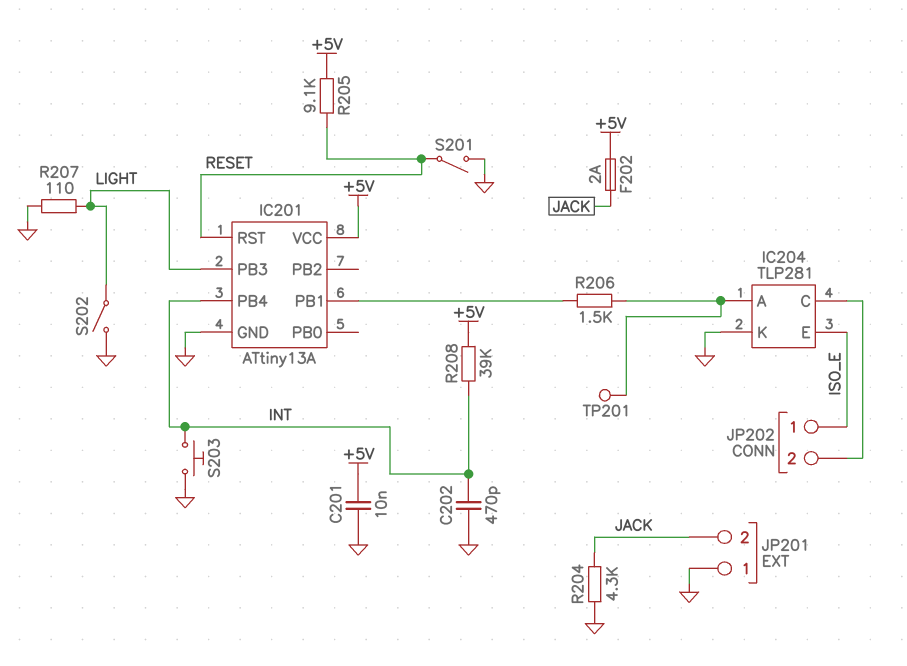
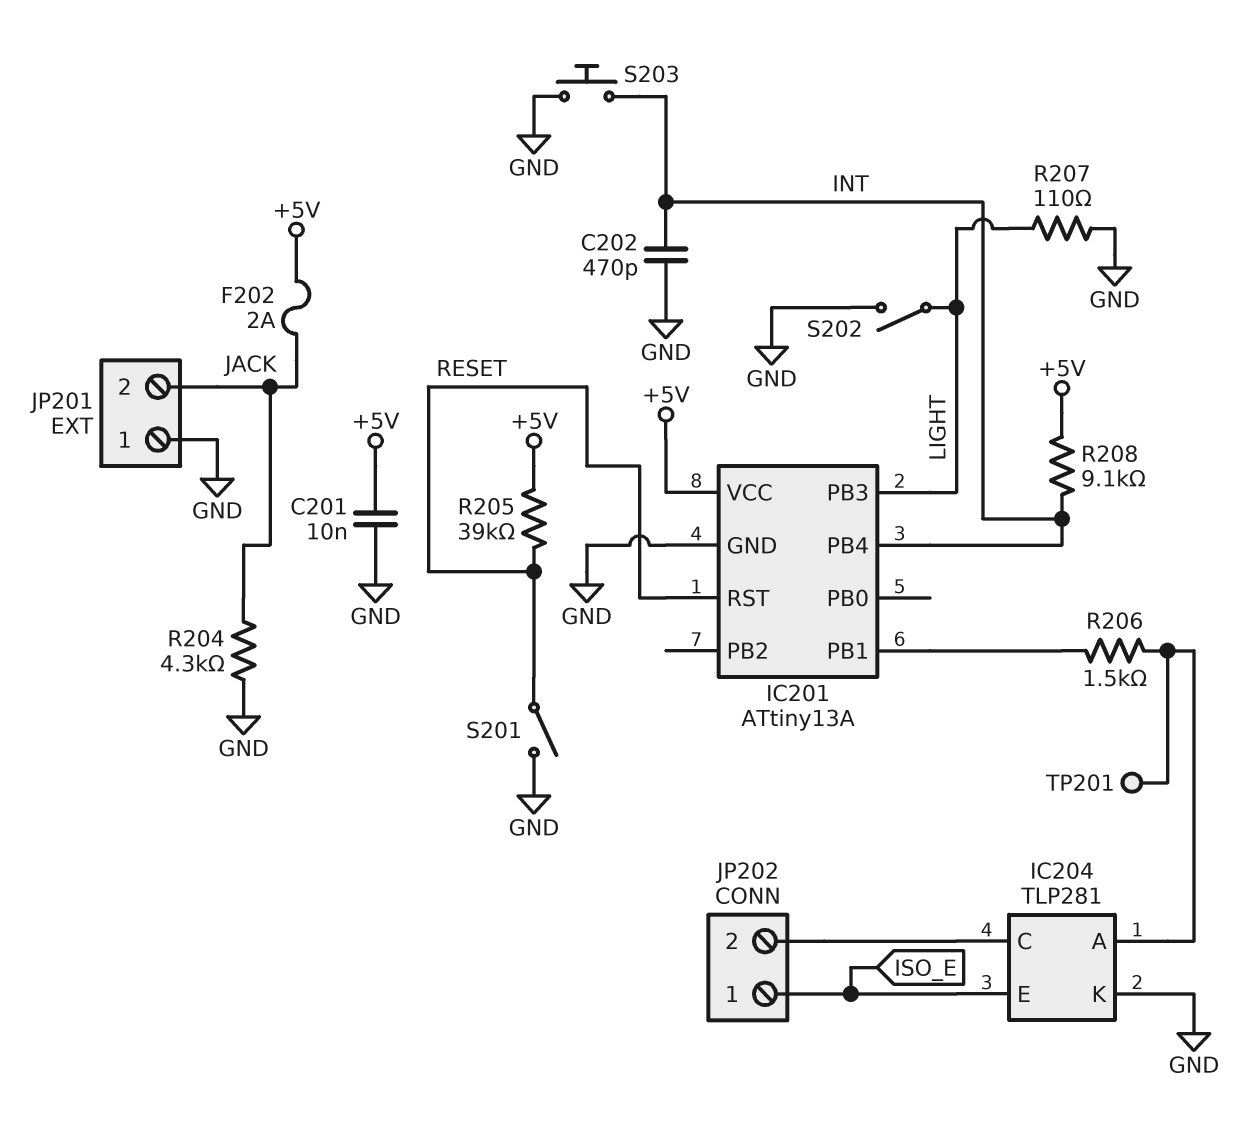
R205: 9.1k (+5V, RESET) -> 39k (+5V, RESET)
R208: 39k (+5V, INT) -> 9.1k (+5V, INT)

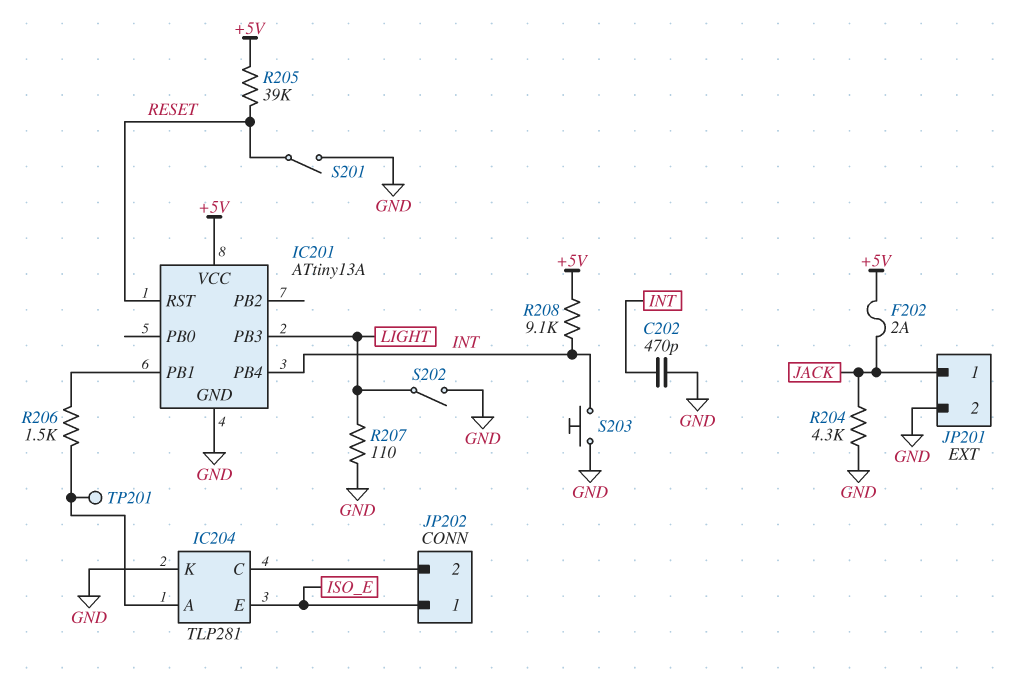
C201: 10nF (+5V, GND) -> none
JP201 pin 1: GND -> JACK
JP201 pin 2: JACK -> GND

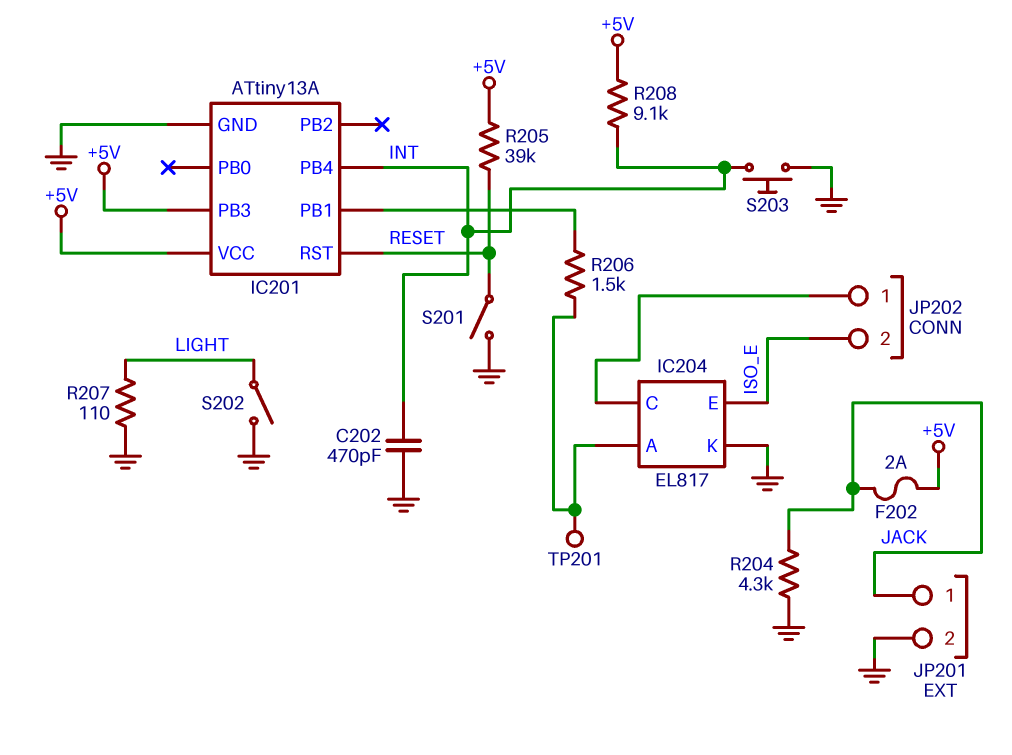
IC201 pin PB3: LIGHT -> +5V
IC204: TLP281 -> EL817
JP202 pin 1: ISO_E -> IC204/C
JP202 pin 2: IC204/C -> ISO_E

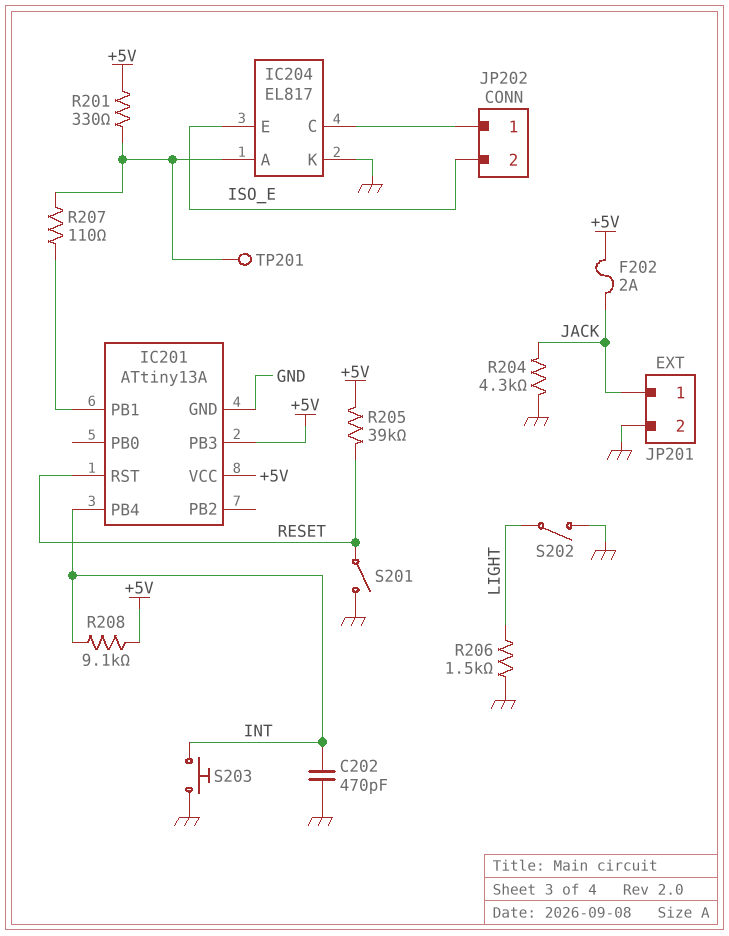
R201: none -> 330 (+5V, IC204/A)
R206: 1.5k (IC201/PB1, IC204/A) -> 1.5k (GND, LIGHT)
R207: 110 (GND, LIGHT) -> 110 (IC201/PB1, IC204/A)

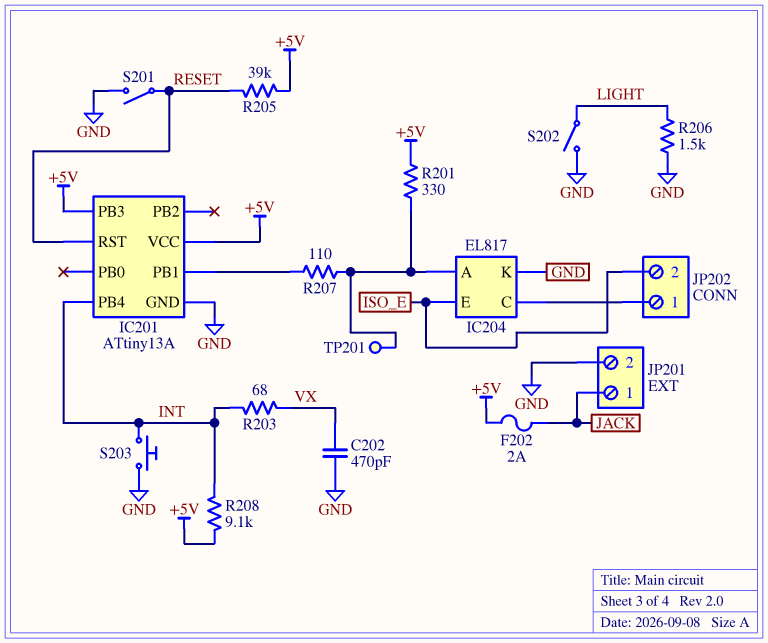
C202: 470pF (GND, INT) -> 470pF (GND, VX)
R203: none -> 68 (INT, VX)
R204: 4.3k (GND, JACK) -> none

